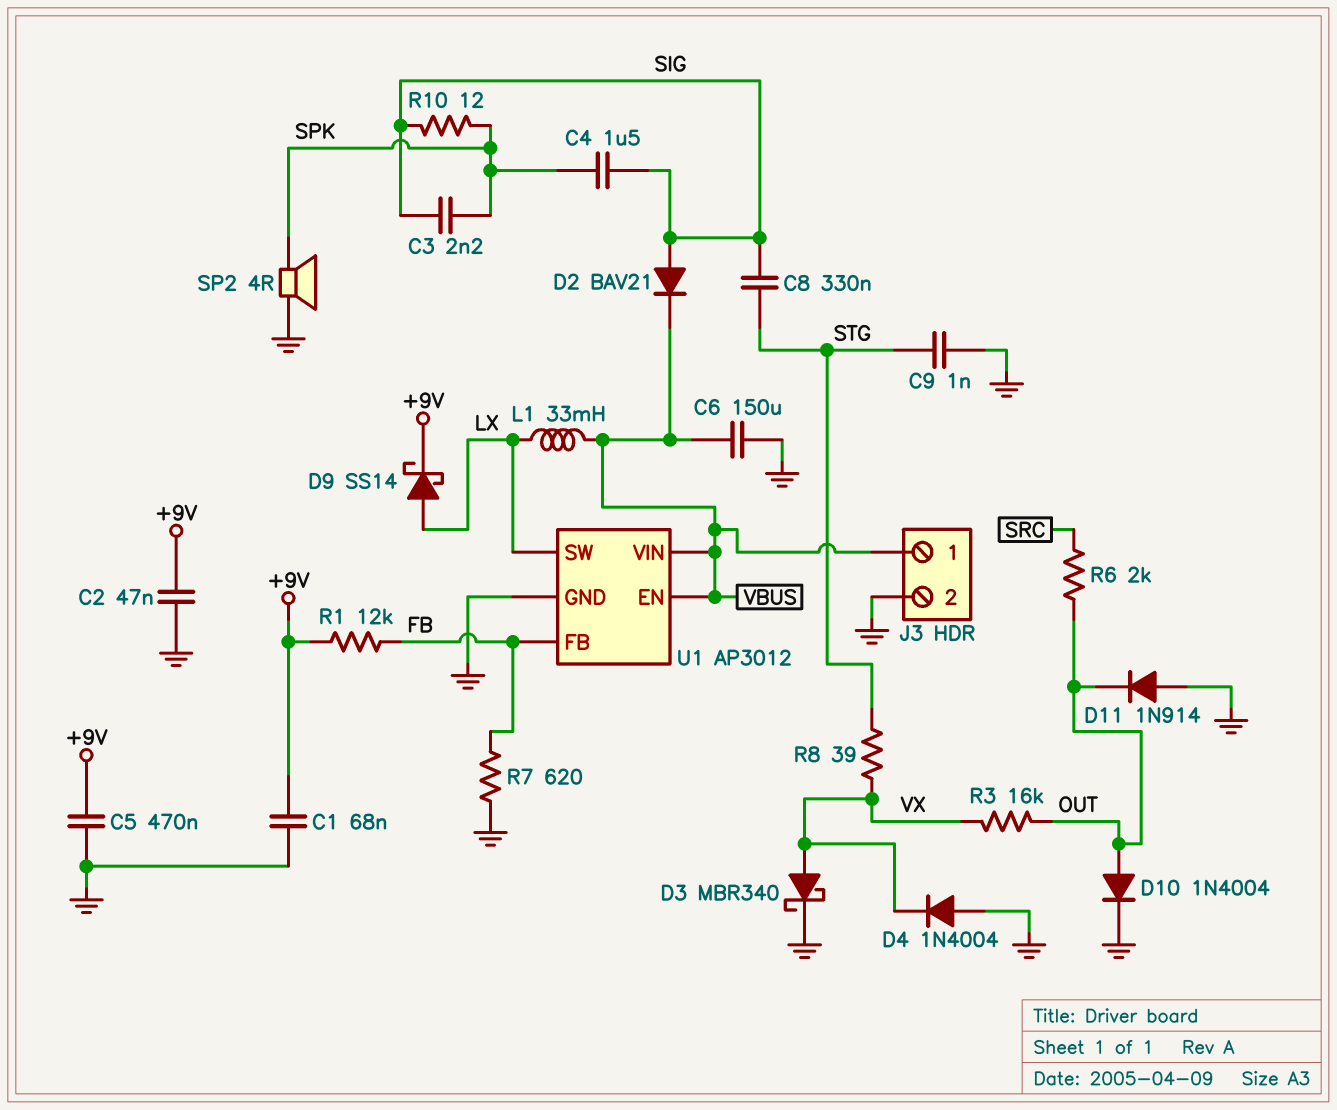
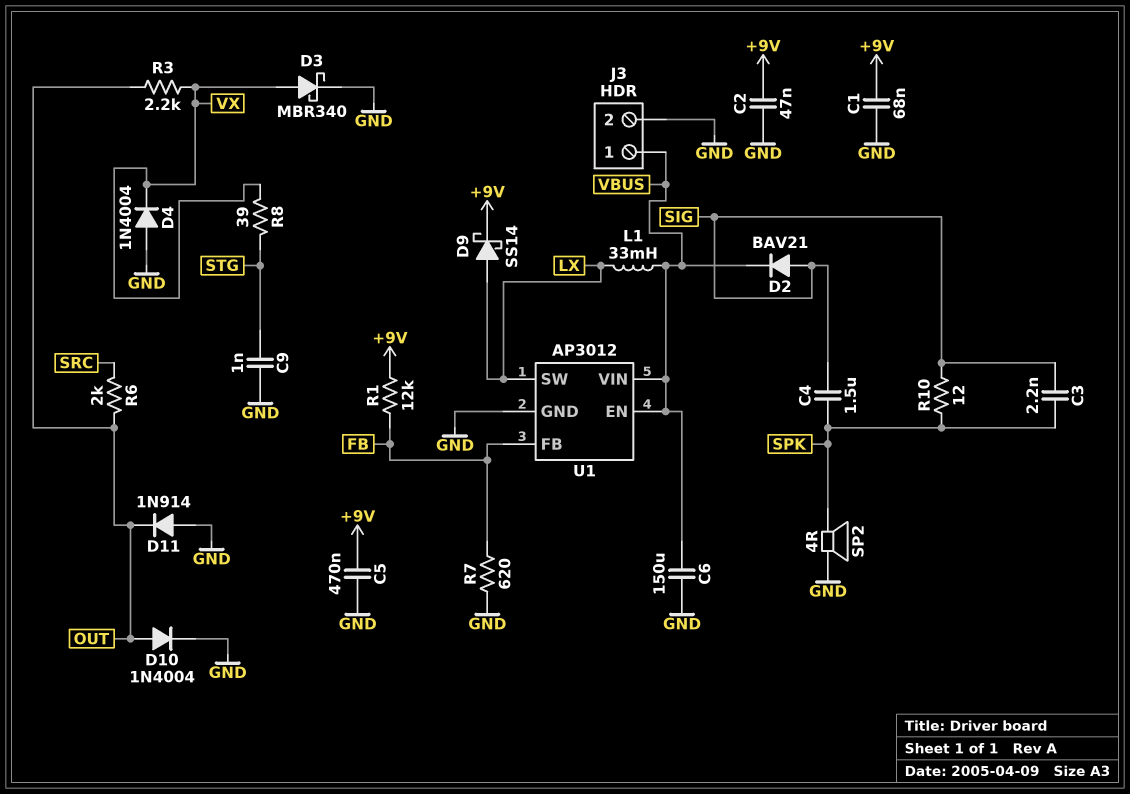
C8: 330nF (SIG, STG) -> none
R3: 16k (OUT, VX) -> 2.2k (OUT, VX)

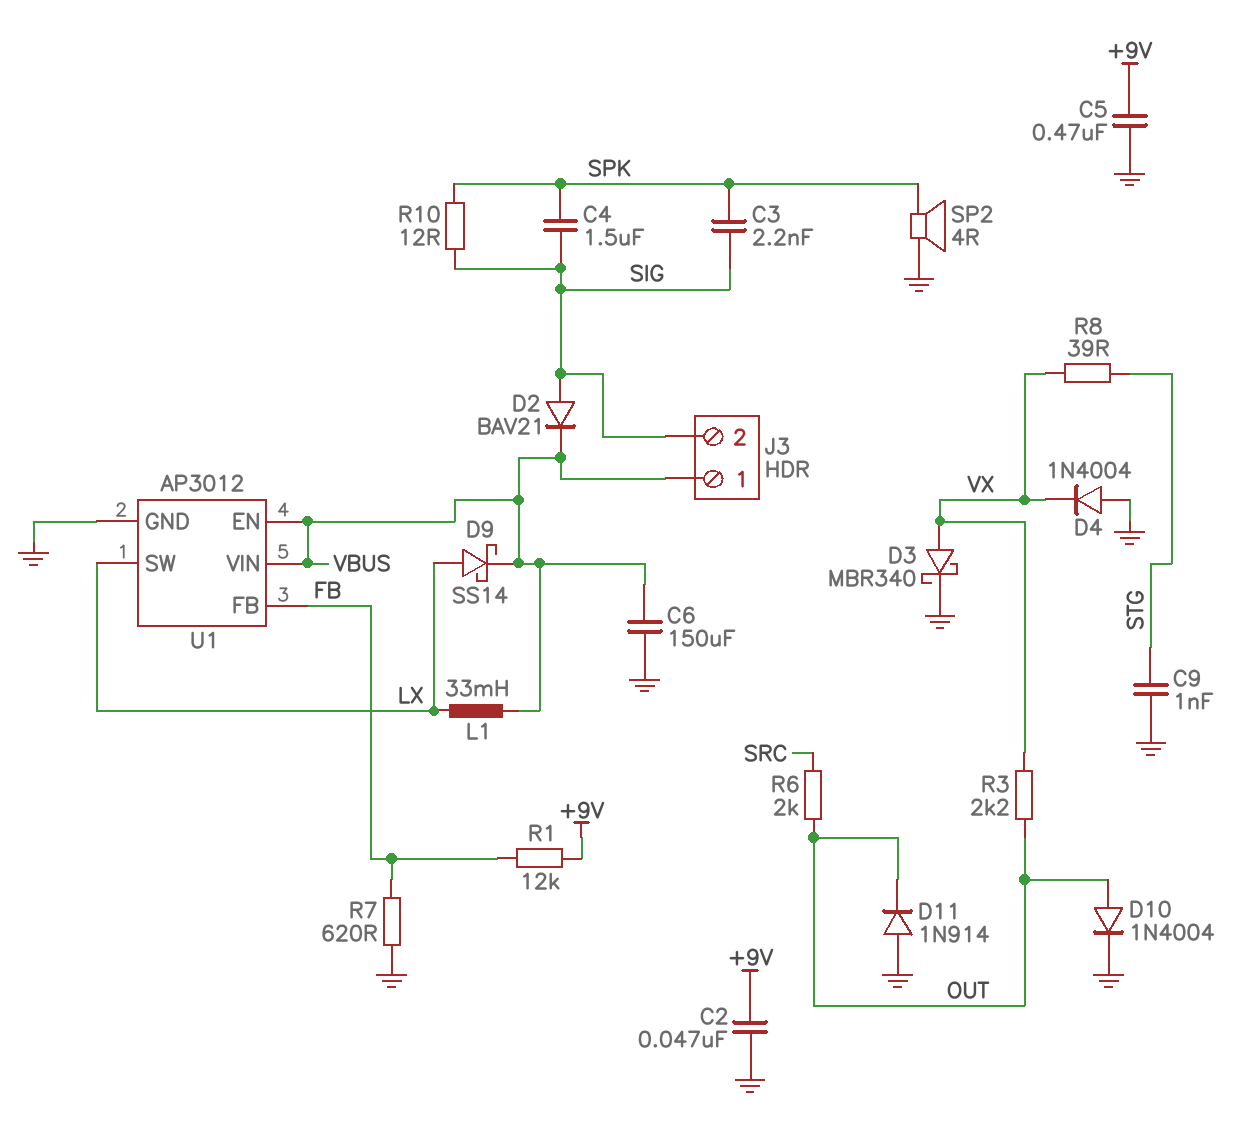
C1: 68nF (+9V, GND) -> none
D9: schottky SS14 (A LX, K +9V) -> schottky SS14 (A LX, K VBUS)
J3 pin 2: GND -> SIG

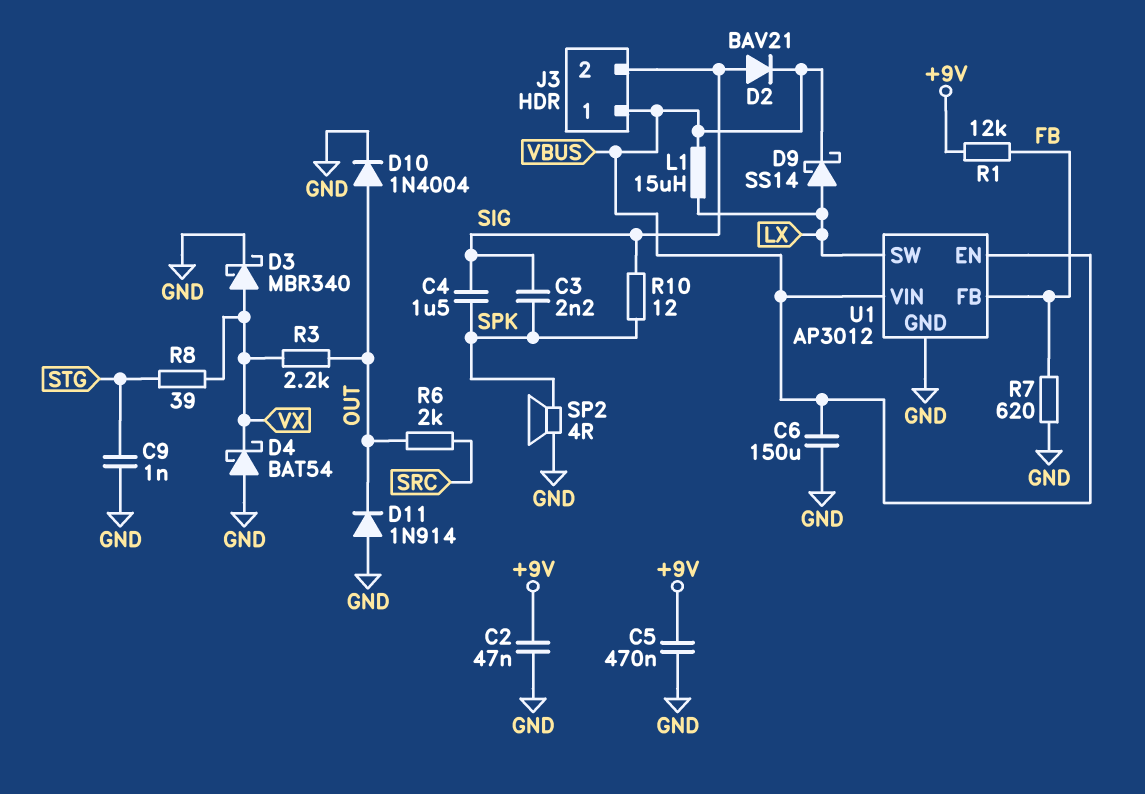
D4: diode 1N4004 (A GND, K VX) -> schottky BAT54 (A GND, K VX)
L1: 33mH (LX, VBUS) -> 15uH (LX, VBUS)

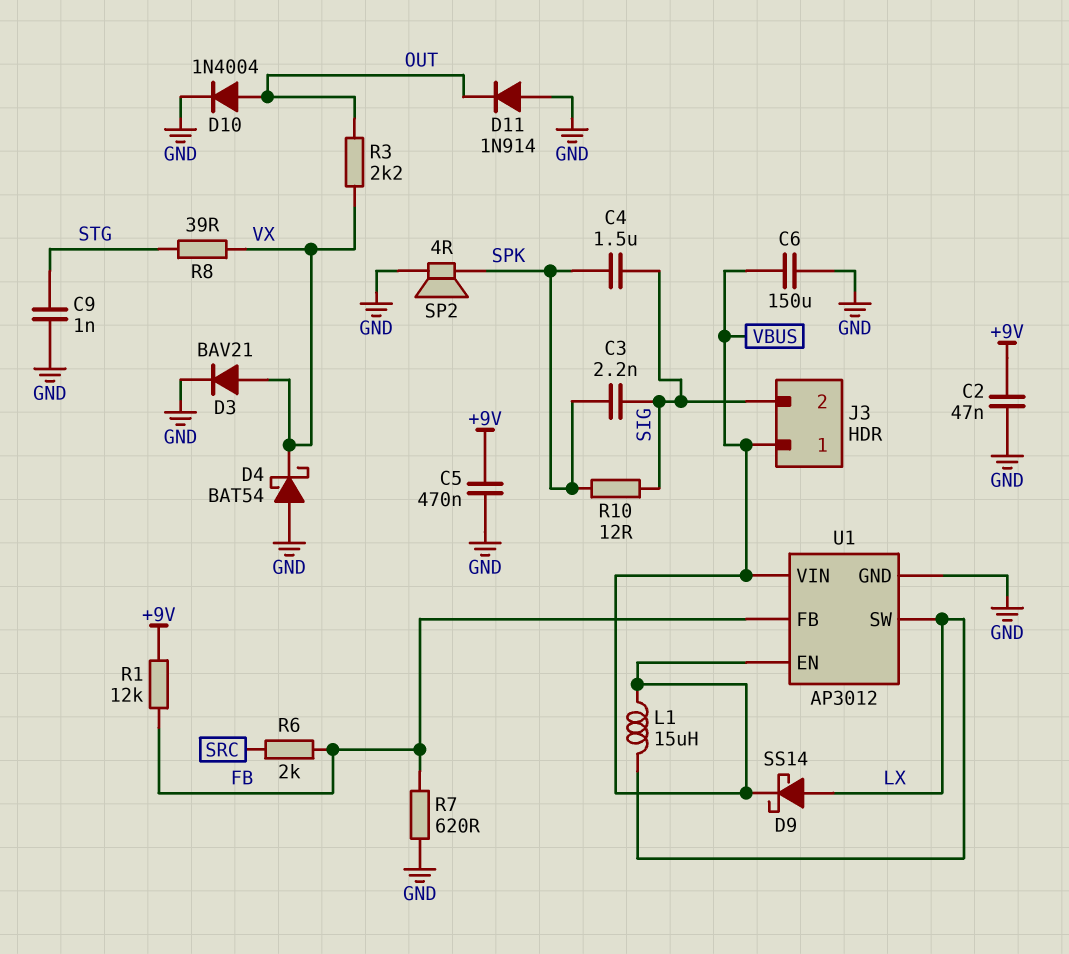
D2: diode BAV21 (A SIG, K VBUS) -> none
D3: schottky MBR340 (A VX, K GND) -> diode BAV21 (A VX, K GND)
R6: 2k (OUT, SRC) -> 2k (FB, SRC)

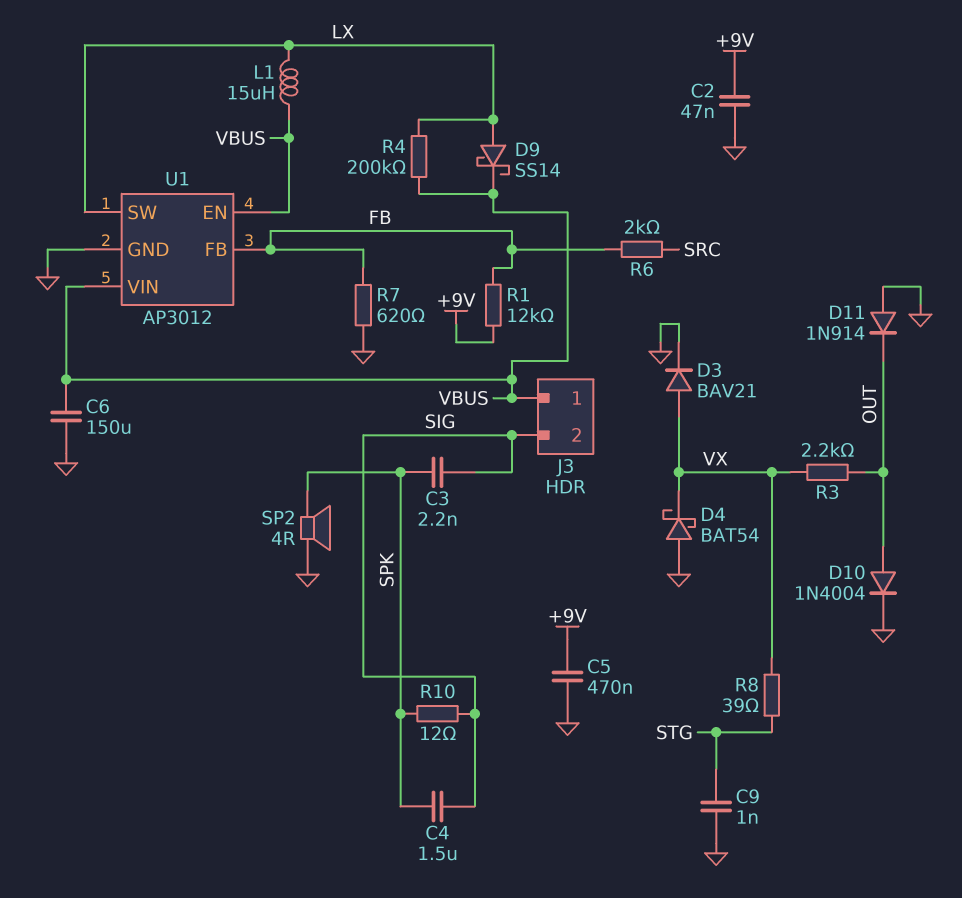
R4: none -> 200k (LX, VBUS)

